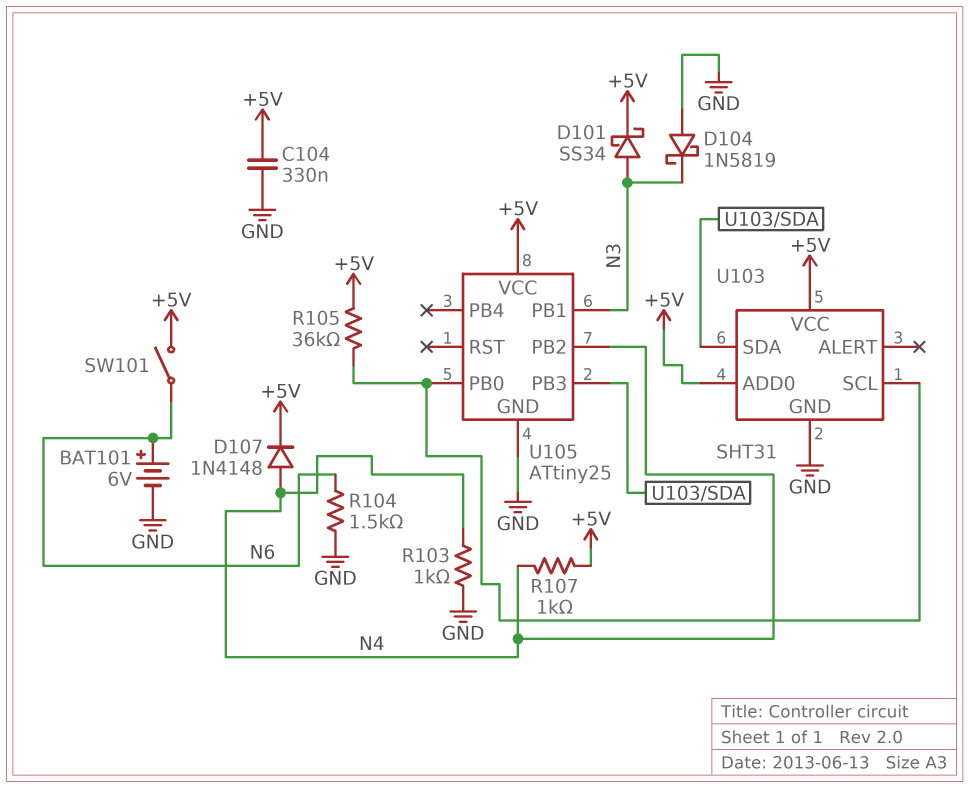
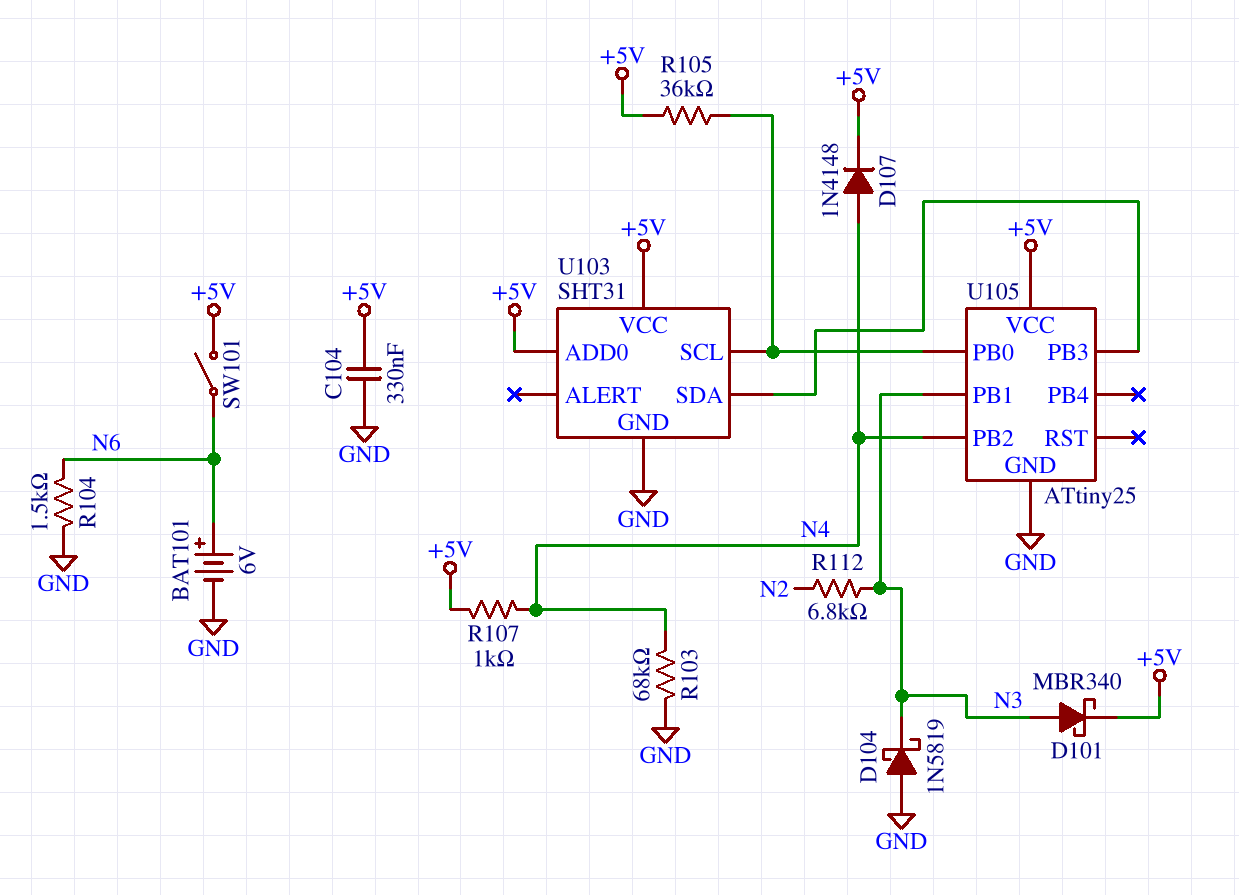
D101: schottky SS34 (A N3, K +5V) -> schottky MBR340 (A N3, K +5V)
R103: 1k (GND, N4) -> 68k (GND, N4)
R112: none -> 6.8k (N2, N3)

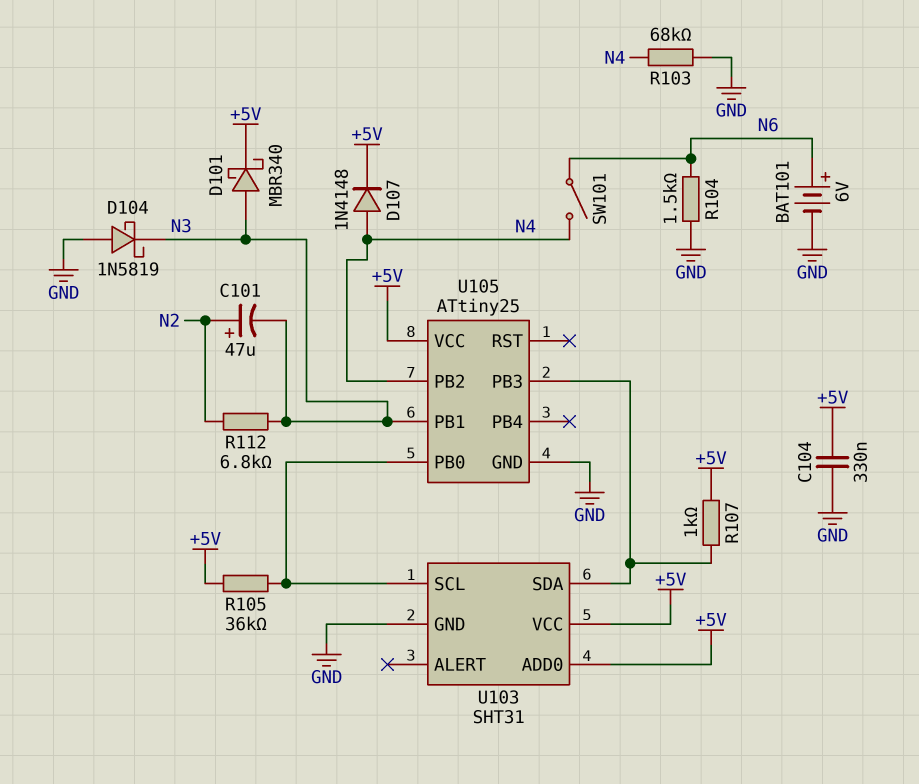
C101: none -> 47uF (plus N2, minus N3)
R107: 1k (+5V, N4) -> 1k (+5V, U103/SDA)
SW101: switch (+5V, N6) -> switch (N4, N6)

